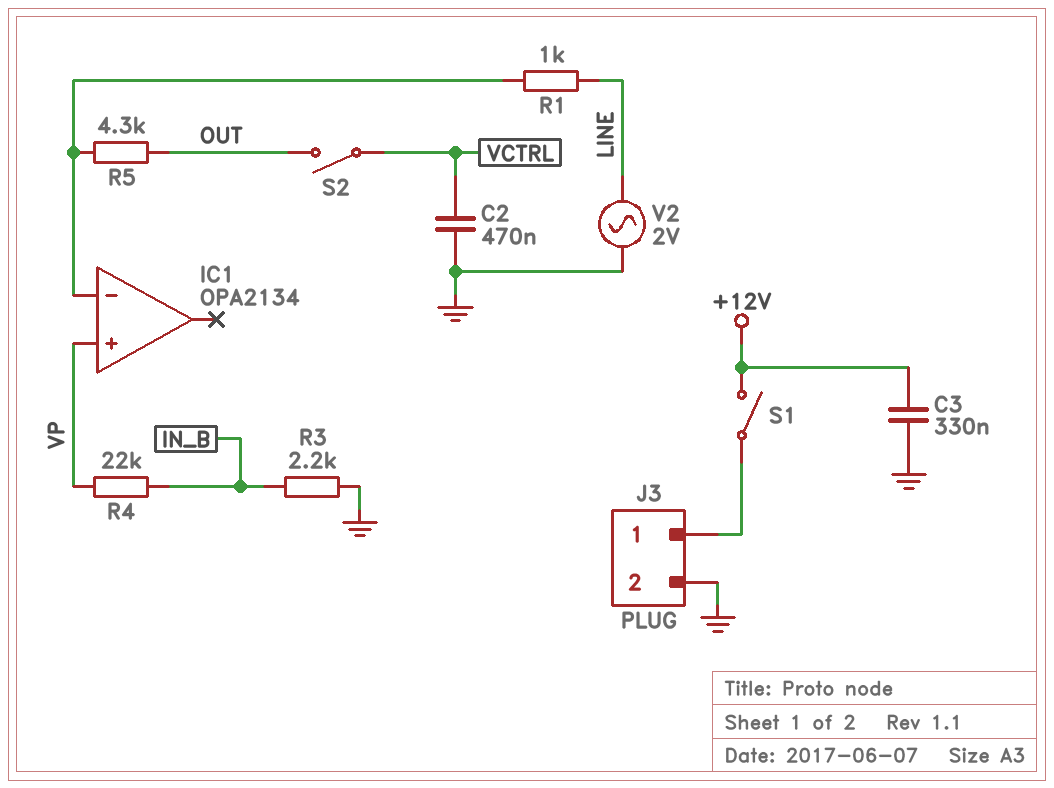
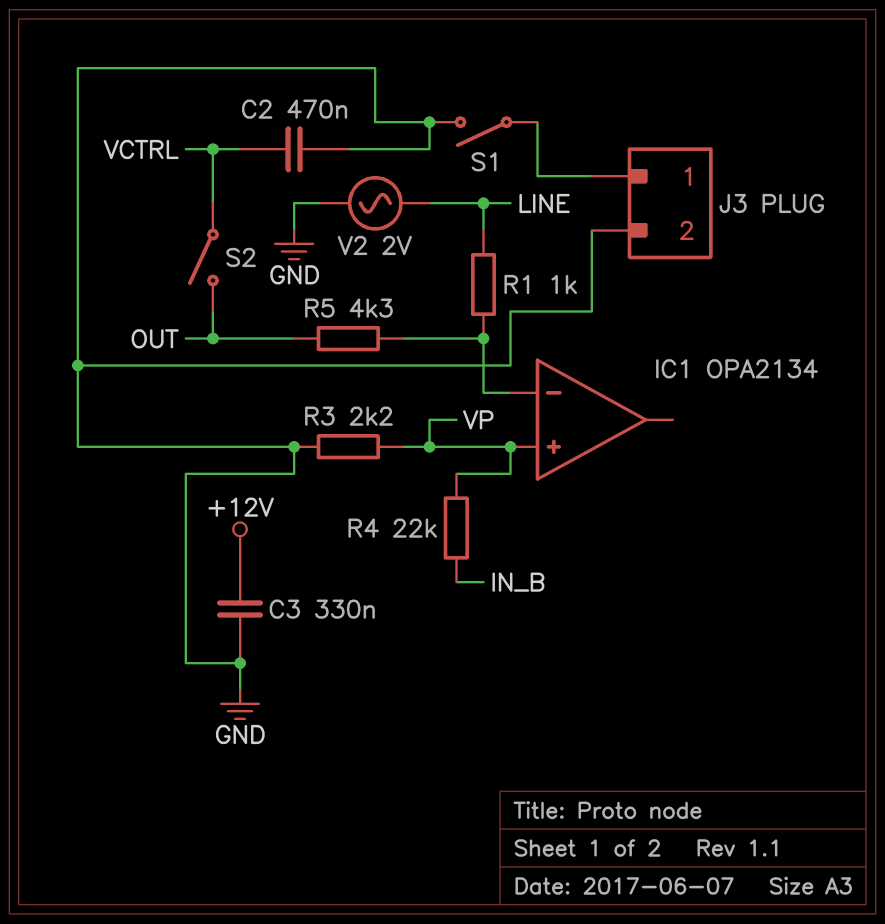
R3: 2.2k (GND, IN_B) -> 2.2k (GND, VP)
S1: switch (+12V, J3/1) -> switch (GND, J3/1)

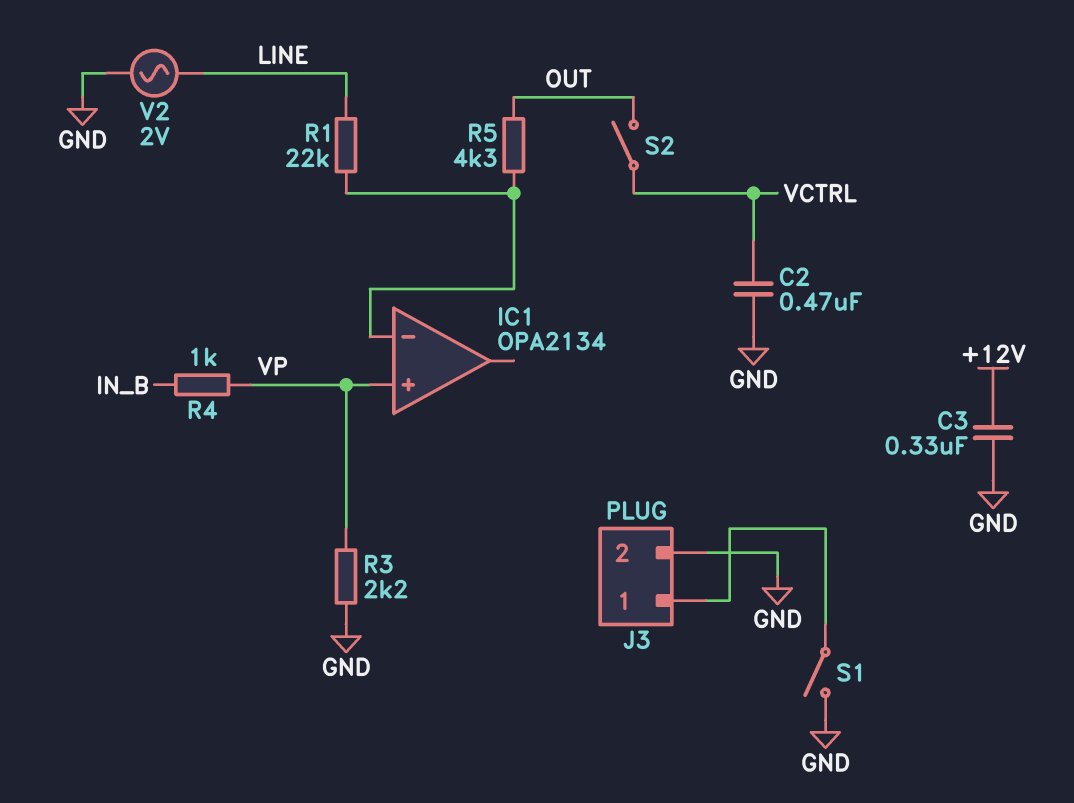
R1: 1k (IC1/in-, LINE) -> 22k (IC1/in-, LINE)
R4: 22k (IN_B, VP) -> 1k (IN_B, VP)

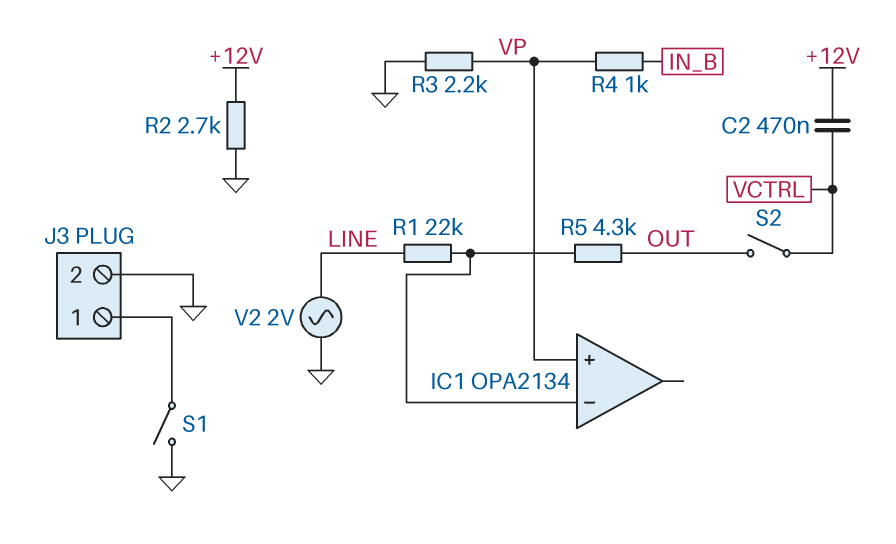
C2: 470nF (GND, VCTRL) -> 470nF (+12V, VCTRL)
C3: 330nF (+12V, GND) -> none
R2: none -> 2.7k (+12V, GND)

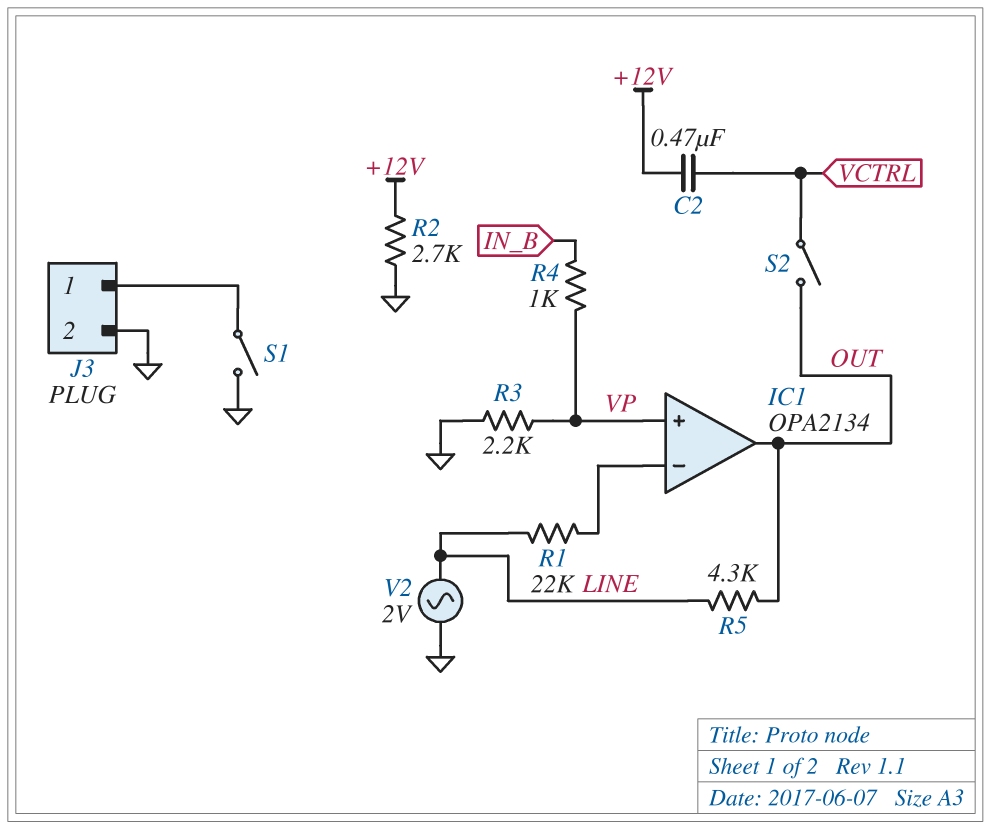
IC1 pin out: none -> OUT
R5: 4.3k (IC1/in-, OUT) -> 4.3k (LINE, OUT)

